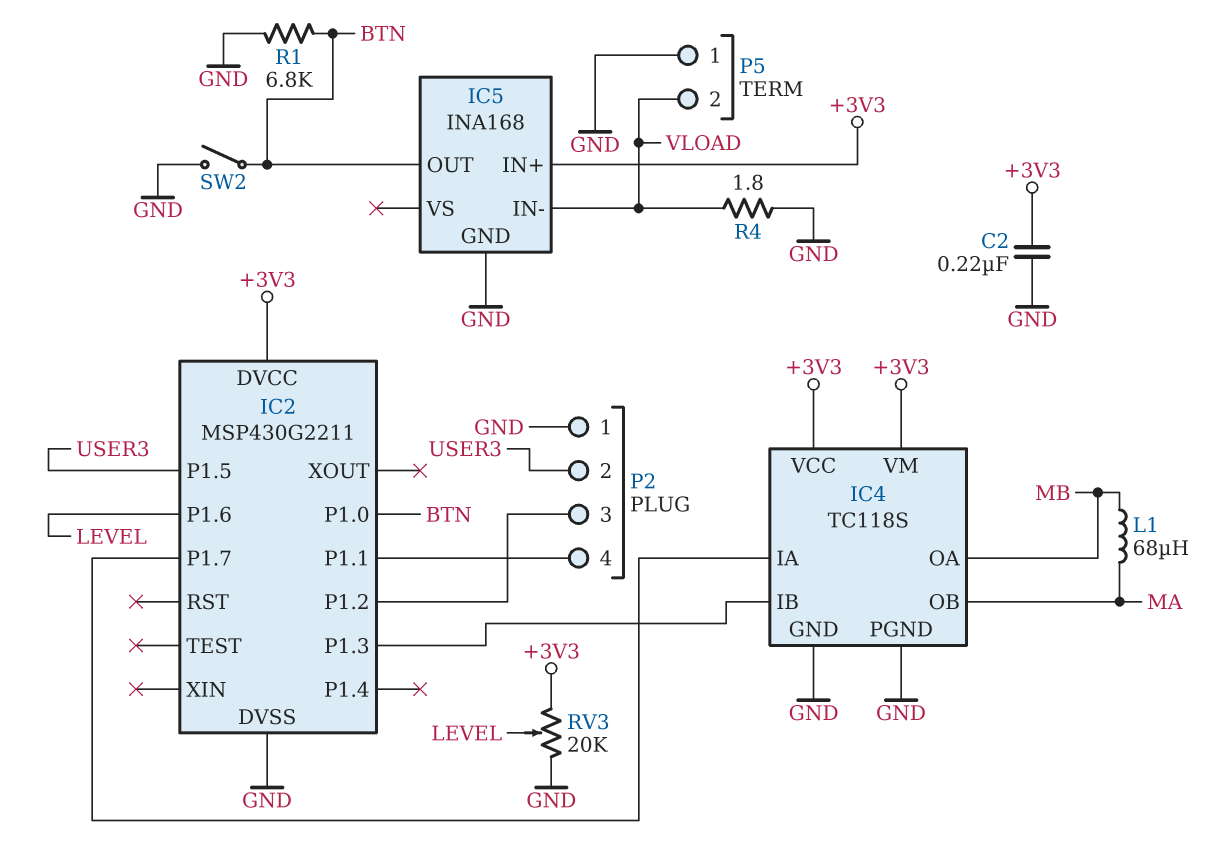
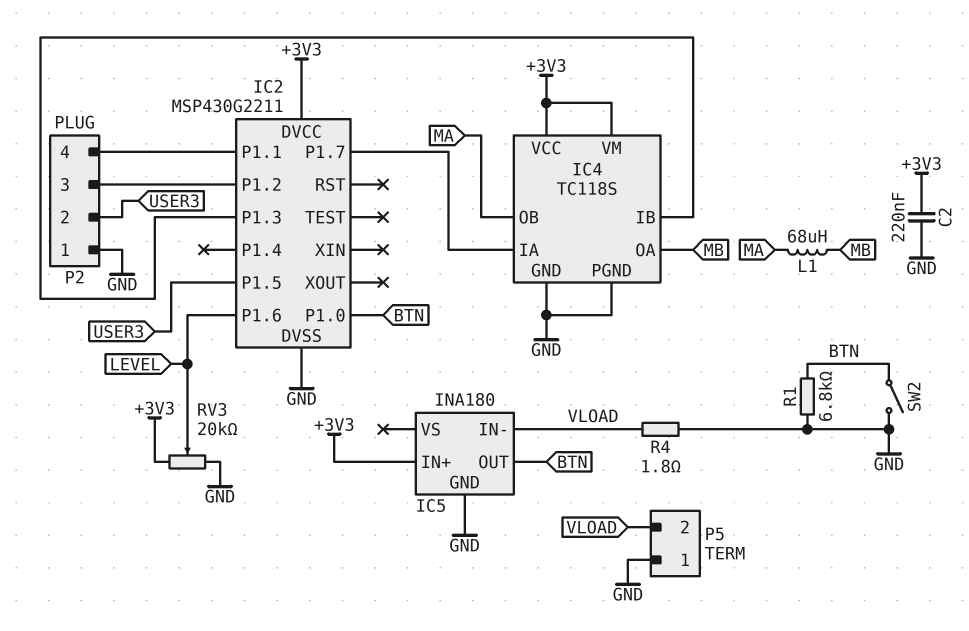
IC5: INA168 -> INA180

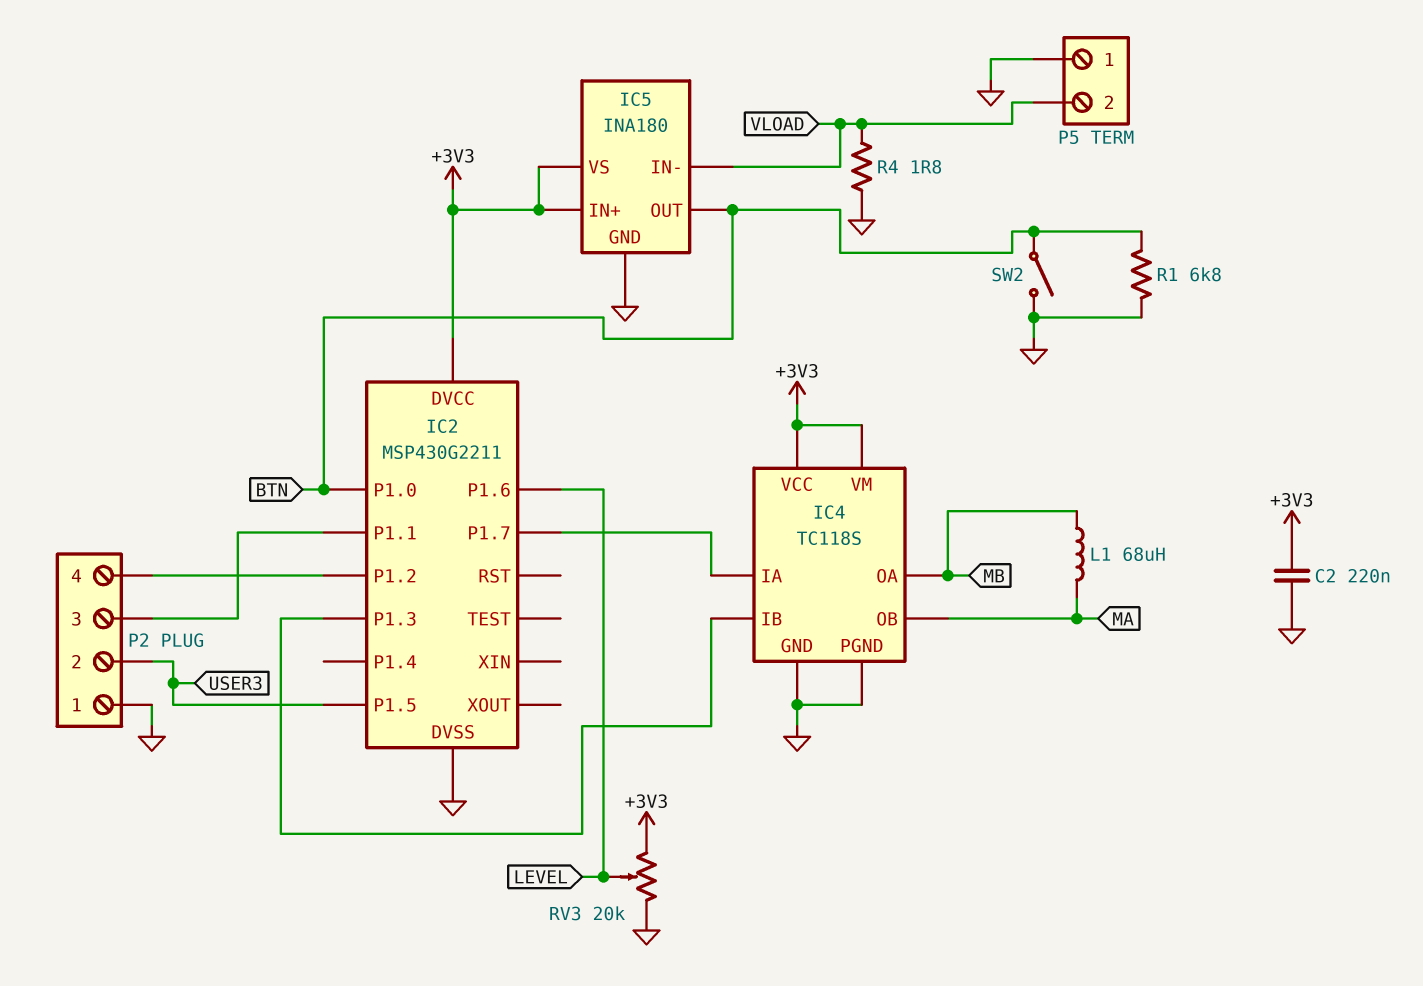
IC5 pin VS: none -> +3V3
P2 pin 3: IC2/P1.2 -> IC2/P1.1
P2 pin 4: IC2/P1.1 -> IC2/P1.2

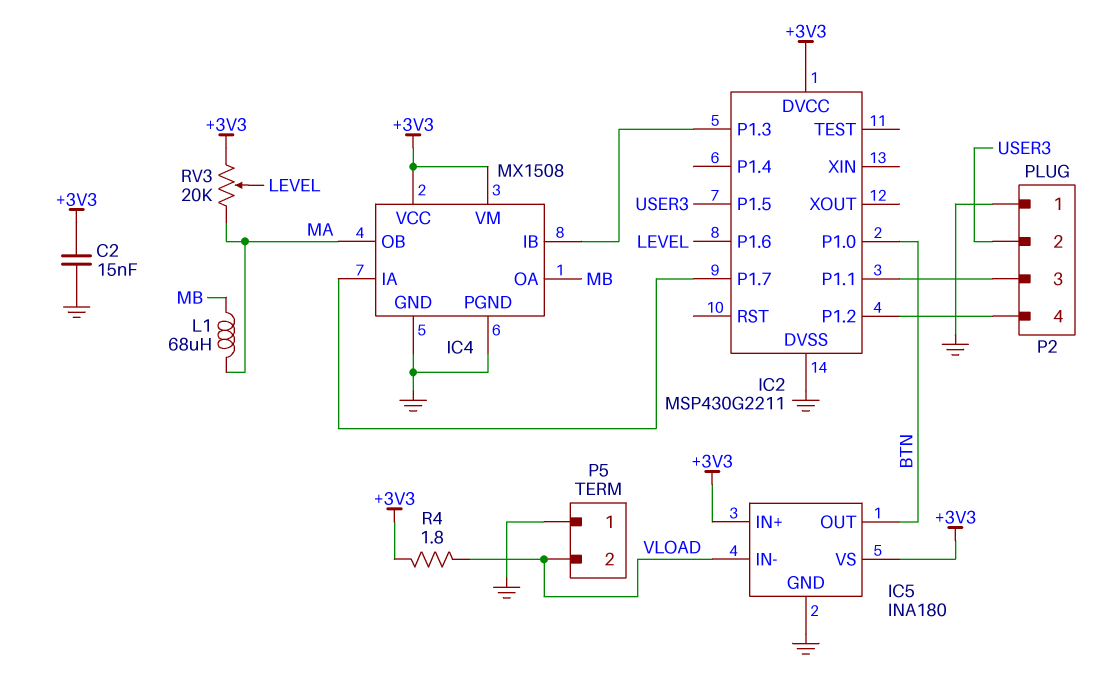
C2: 220nF (+3V3, GND) -> 15nF (+3V3, GND)
IC4: TC118S -> MX1508
R1: 6.8k (BTN, GND) -> none
R4: 1.8 (GND, VLOAD) -> 1.8 (+3V3, VLOAD)
RV3: 20k (+3V3, GND, wiper LEVEL) -> 20k (+3V3, MA, wiper LEVEL)
SW2: switch (BTN, GND) -> none

